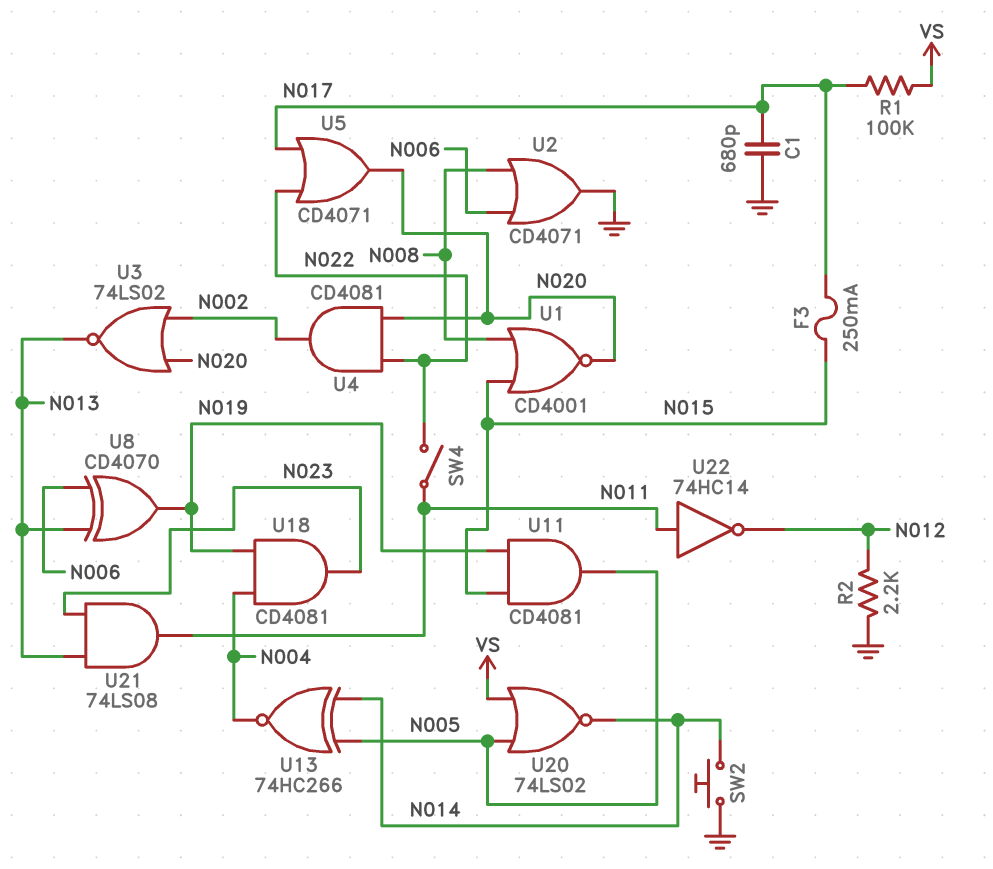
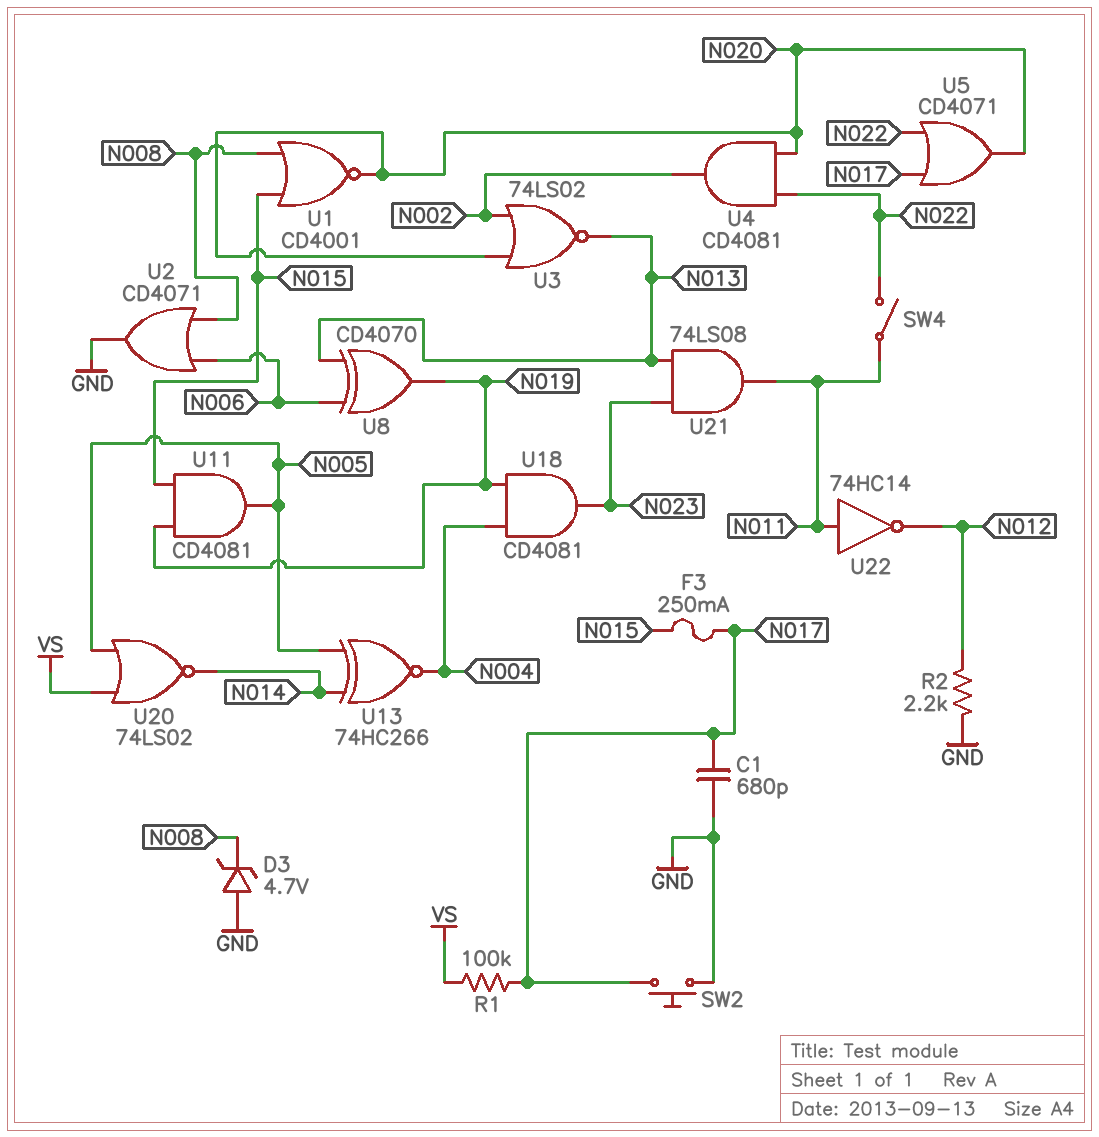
D3: none -> zener 4.7V (A GND, K N008)
SW2: button (GND, N014) -> button (GND, N017)

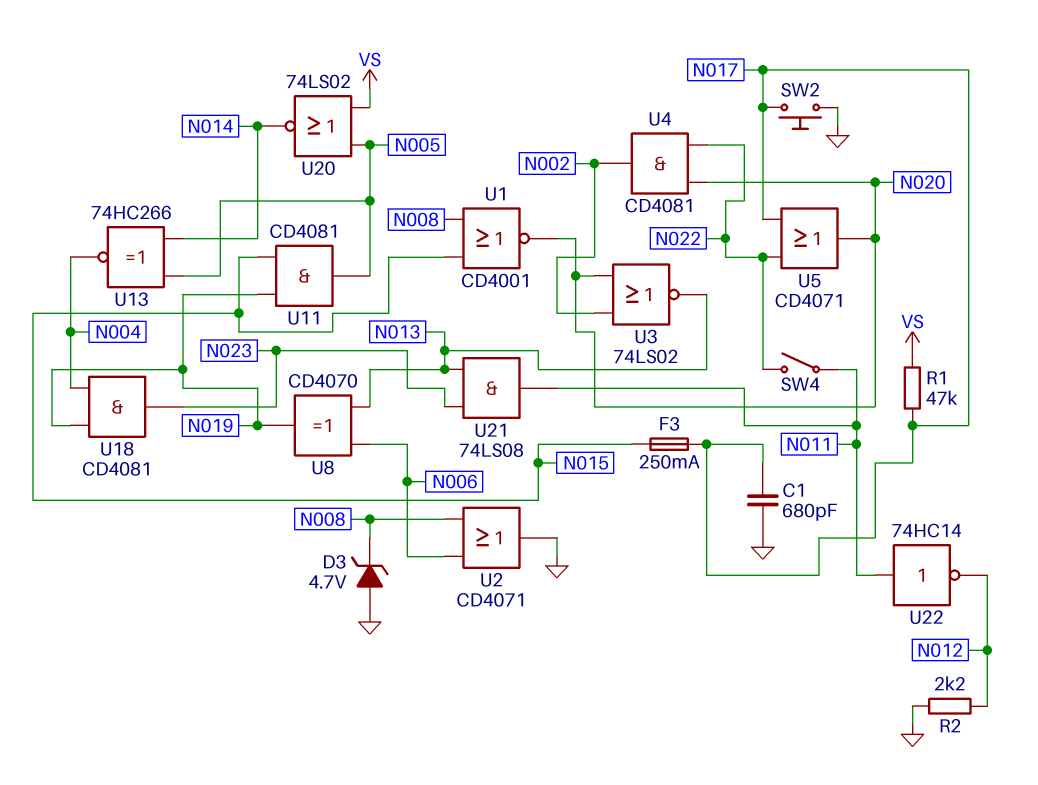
R1: 100k (N017, VS) -> 47k (N017, VS)

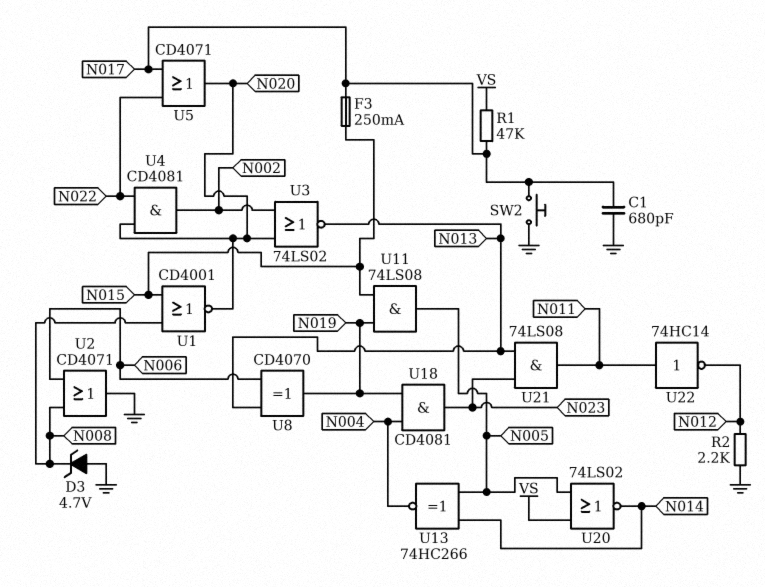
SW4: switch (N011, N022) -> none
U11: AND CD4081 (in N015, in N019, out N005) -> AND 74LS08 (in N015, in N019, out N005)

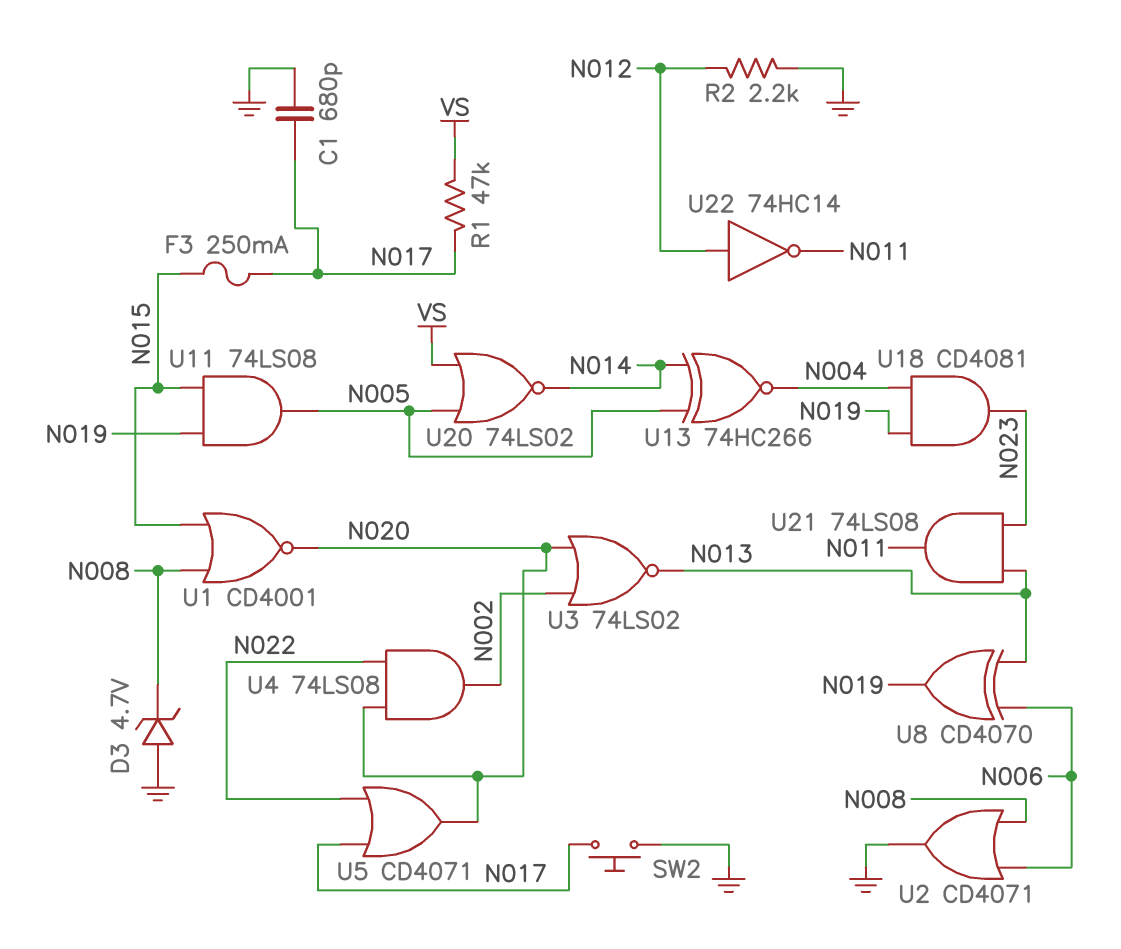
U4: AND CD4081 (in N020, in N022, out N002) -> AND 74LS08 (in N020, in N022, out N002)
U22: NOT 74HC14 (in N011, out N012) -> NOT 74HC14 (in N012, out N011)

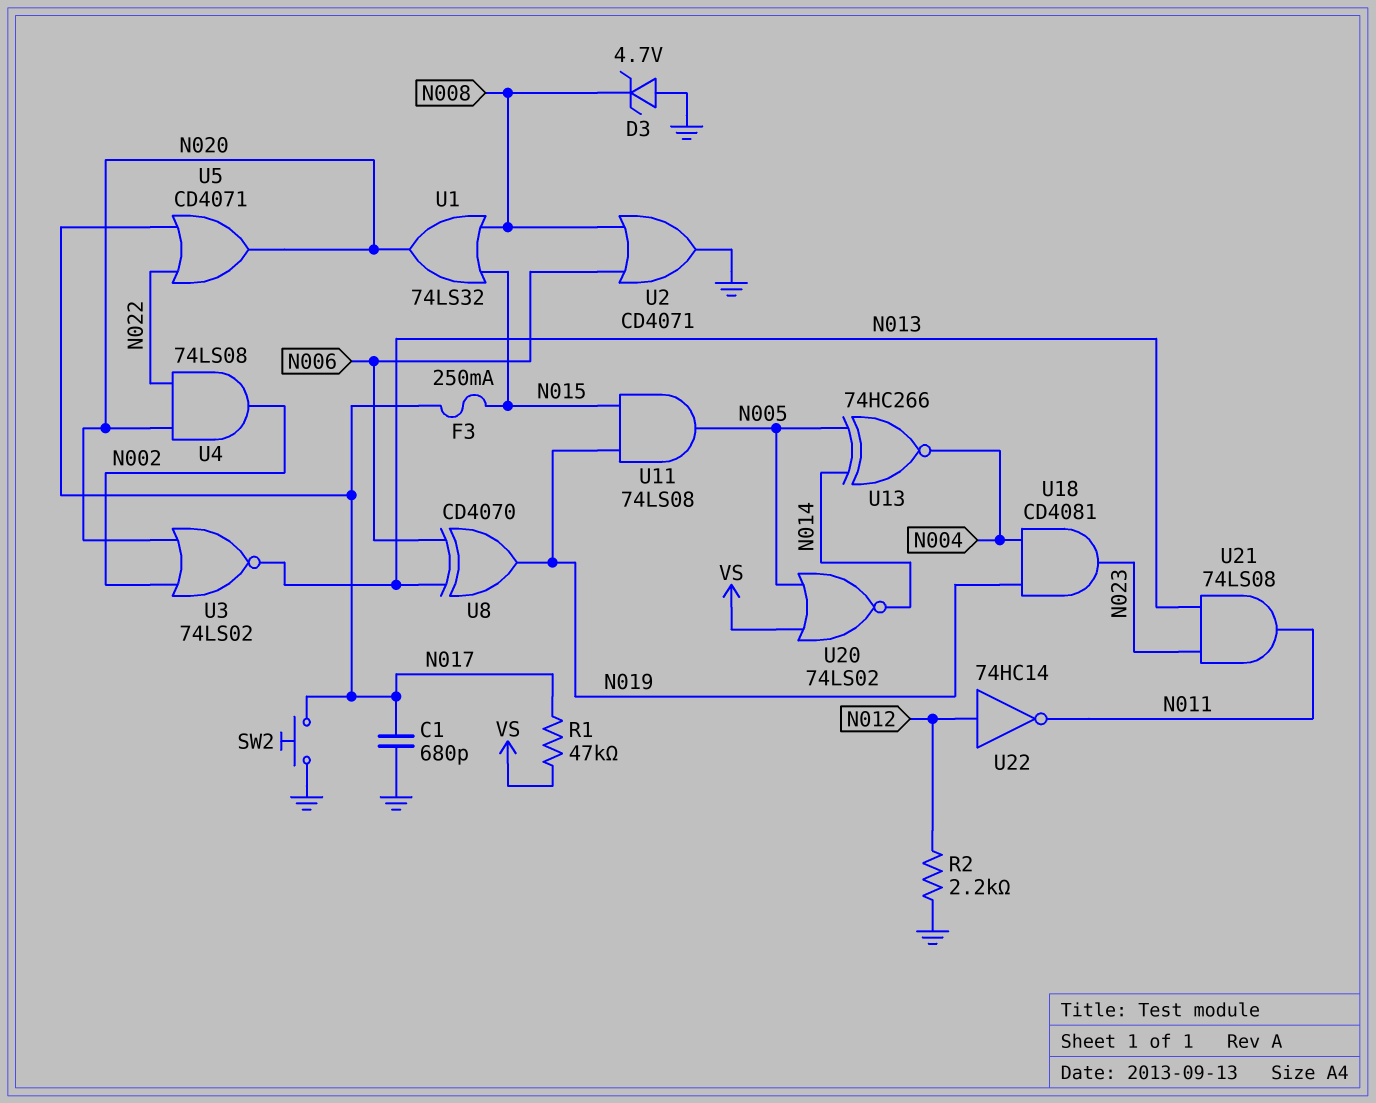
U1: NOR CD4001 (in N008, in N015, out N020) -> OR 74LS32 (in N008, in N015, out N020)

